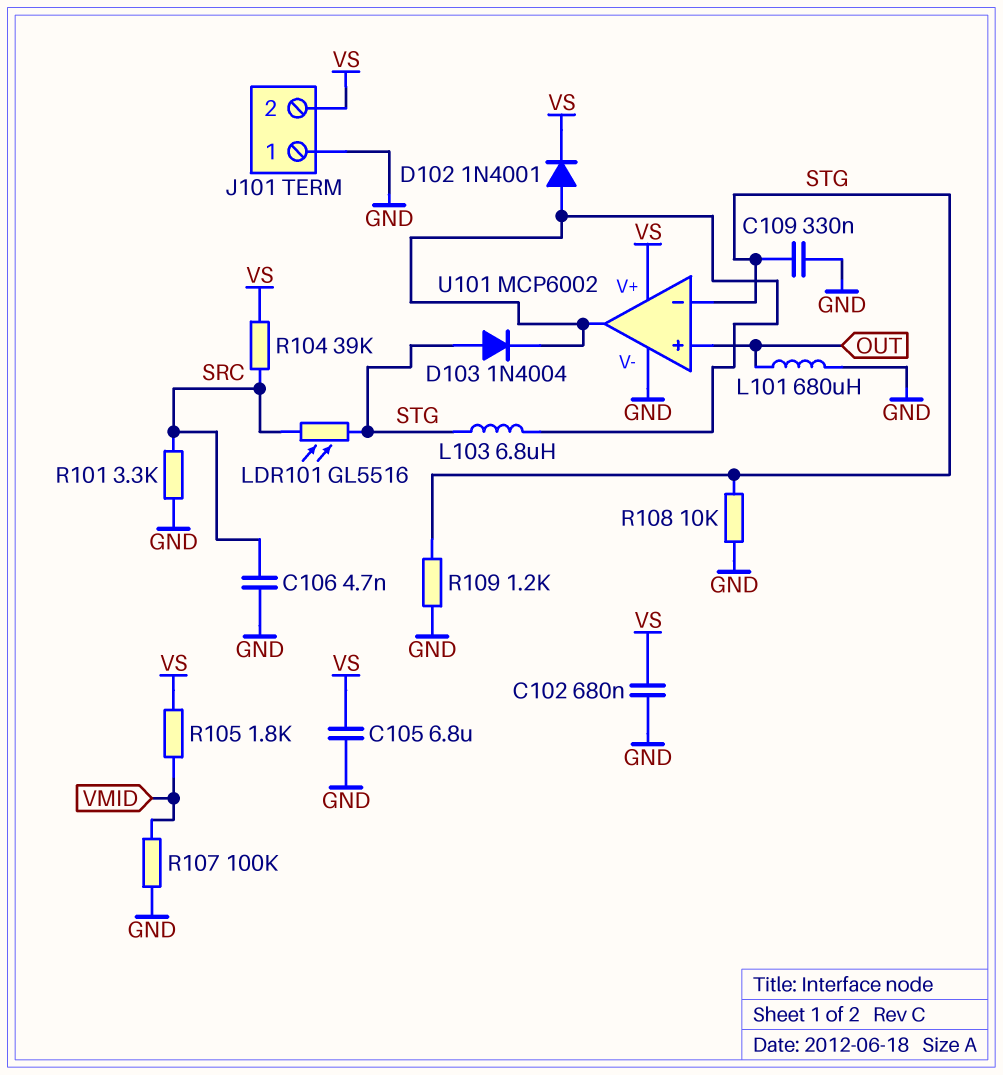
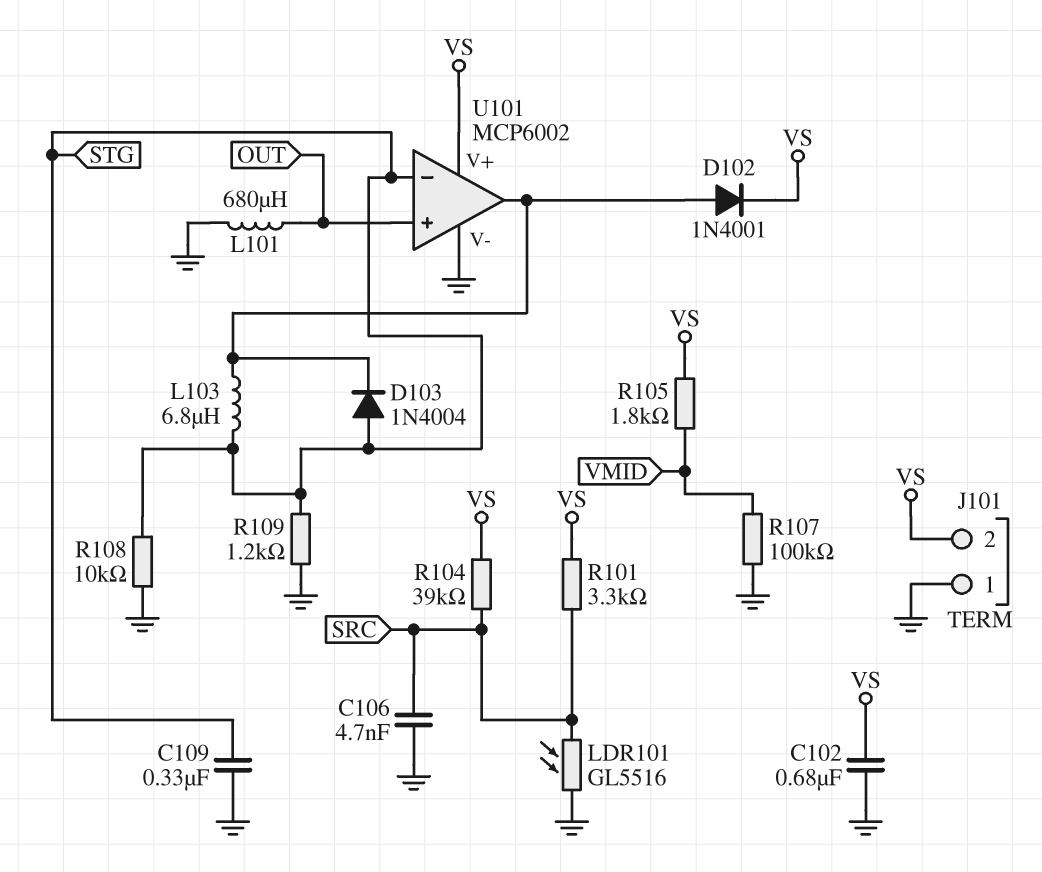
C105: 6.8uF (GND, VS) -> none
LDR101: GL5516 (SRC, STG) -> GL5516 (GND, SRC)
R101: 3.3k (GND, SRC) -> 3.3k (SRC, VS)

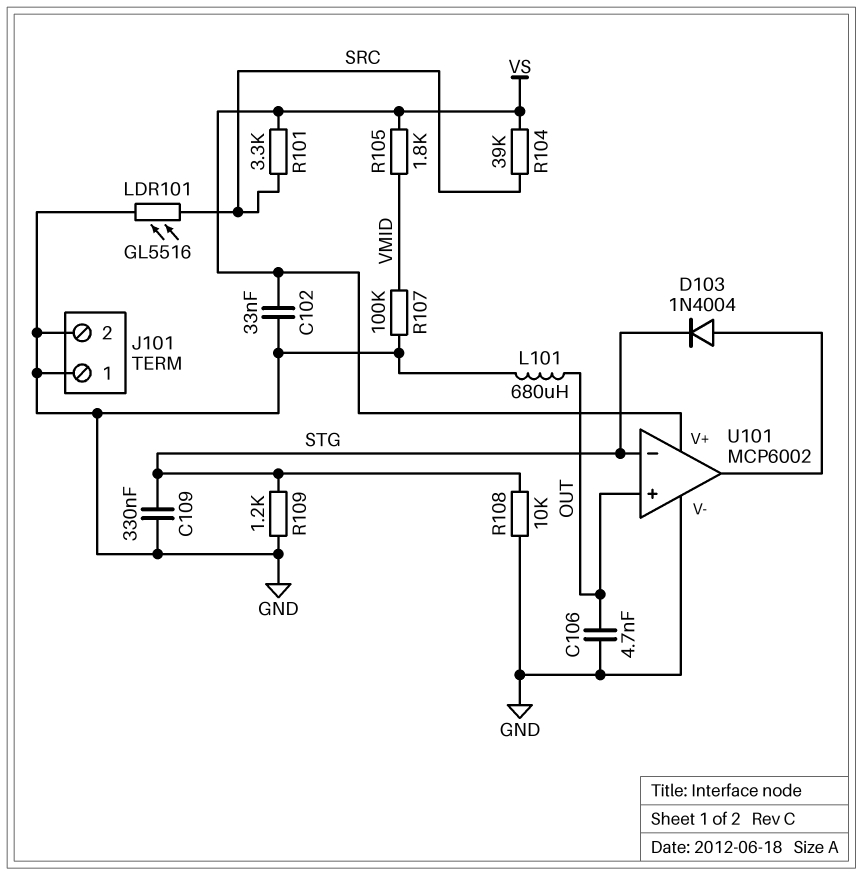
C102: 680nF (GND, VS) -> 33nF (GND, VS)
C106: 4.7nF (GND, SRC) -> 4.7nF (GND, OUT)
D102: diode 1N4001 (A U101/out, K VS) -> none
D103: diode 1N4004 (A STG, K U101/out) -> diode 1N4004 (A U101/out, K STG)
J101 pin 2: VS -> GND
L103: 6.8uH (STG, U101/out) -> none

